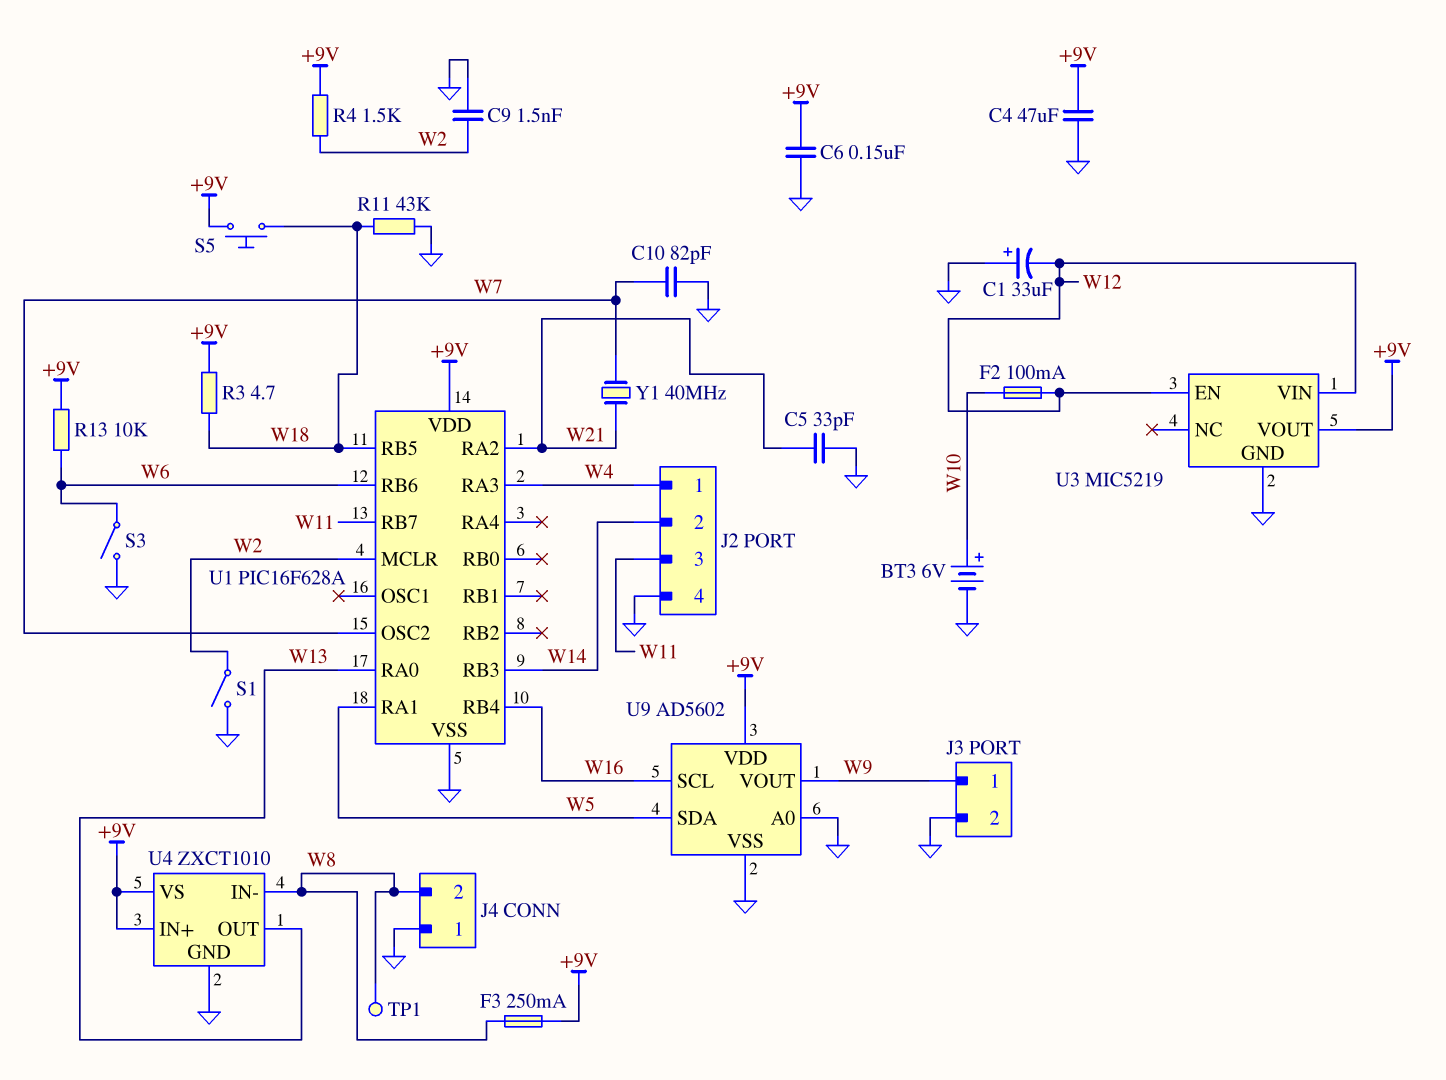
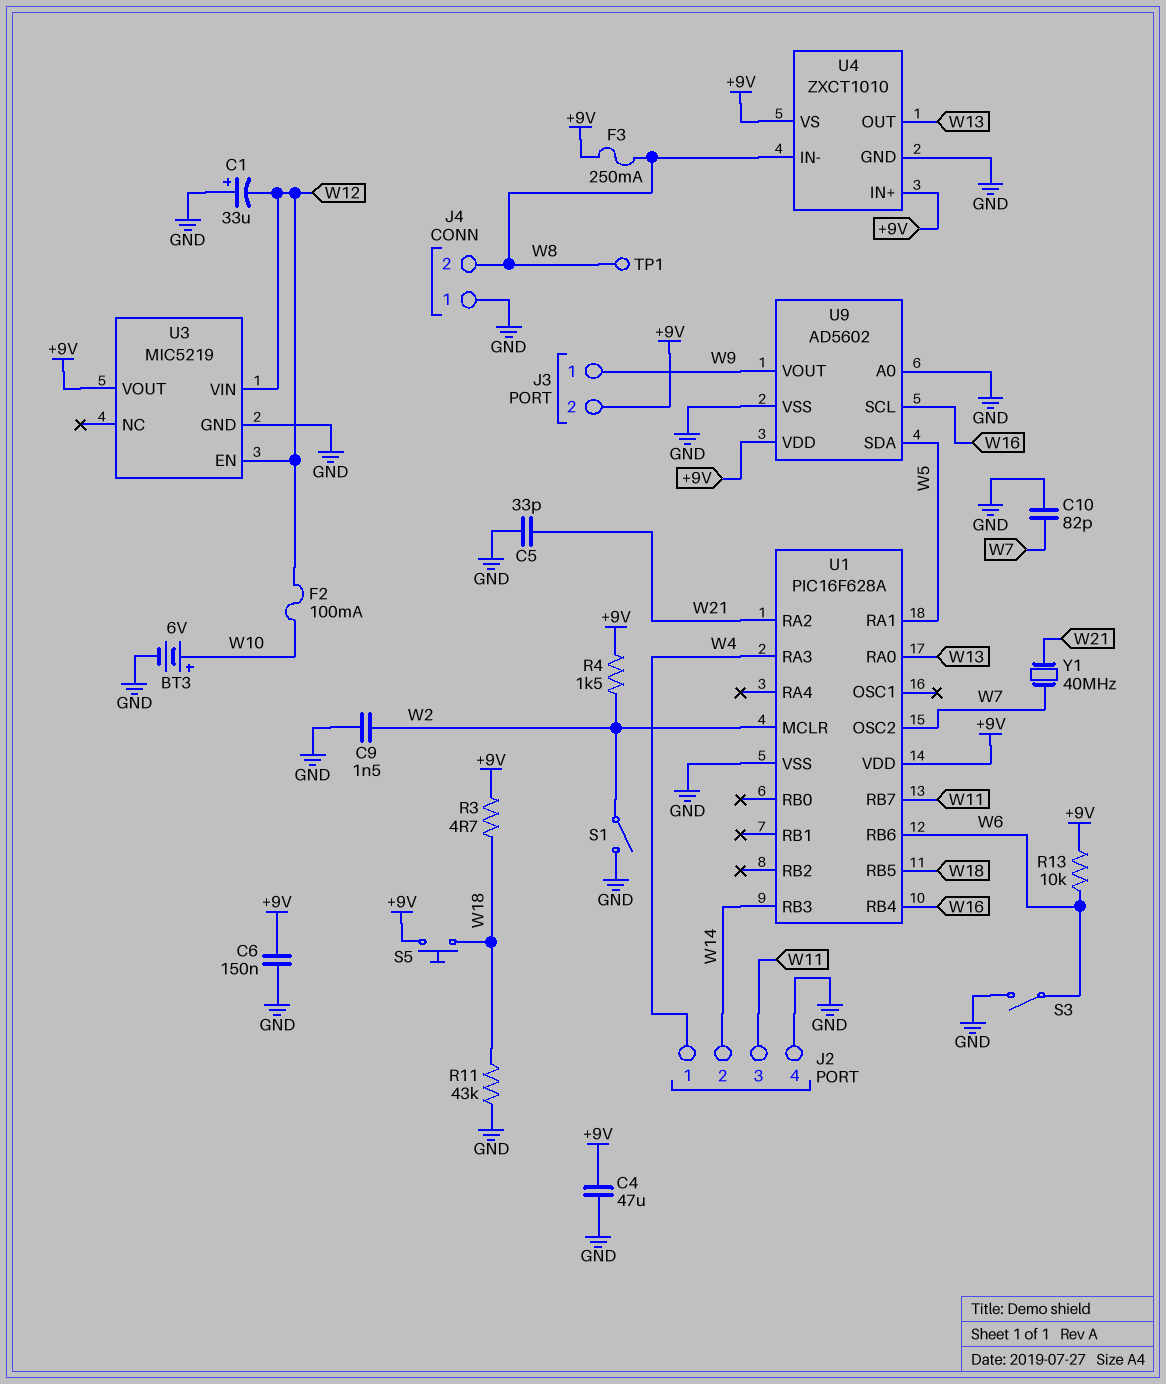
J3 pin 2: GND -> +9V

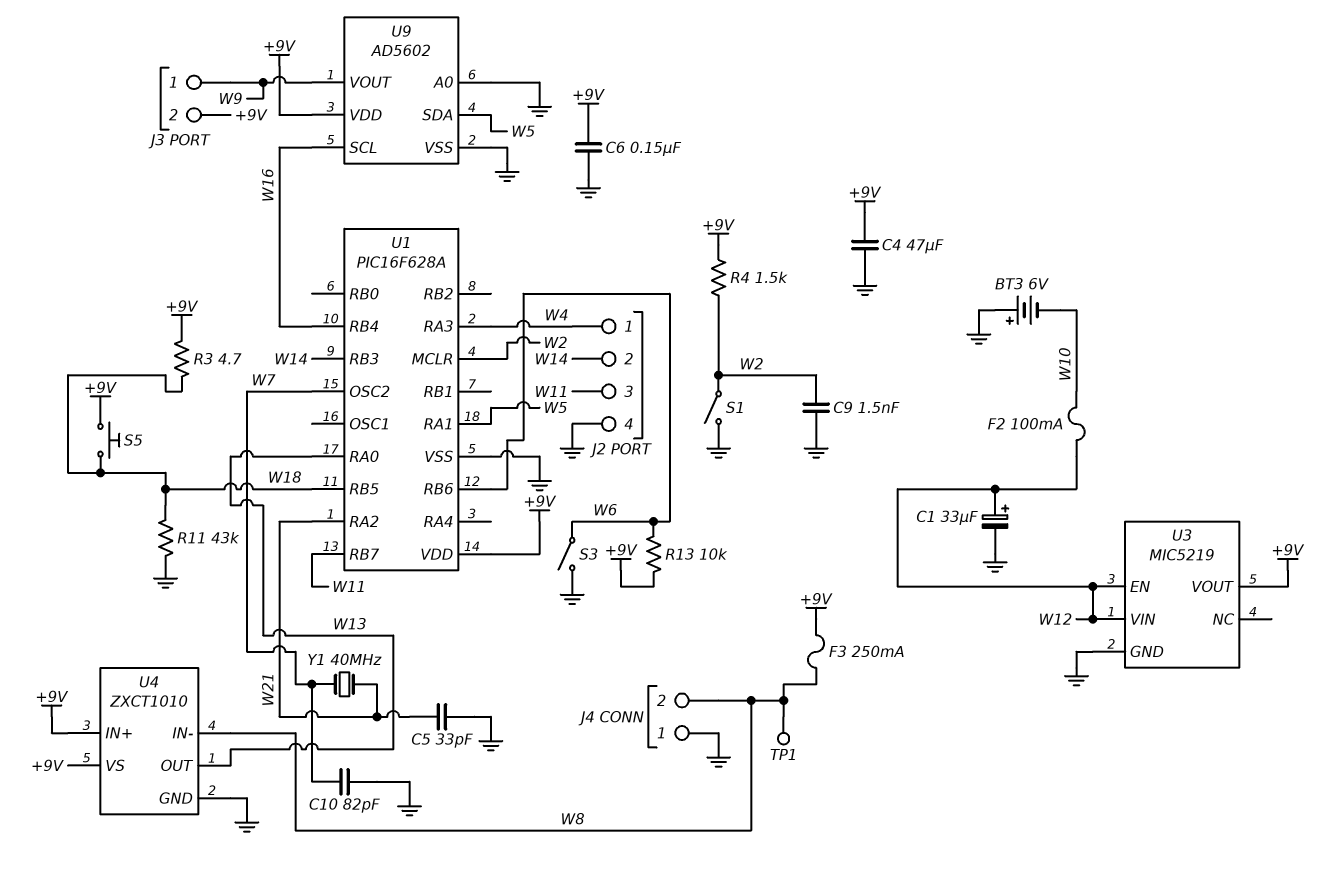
BT3: 6V (plus W10, minus GND) -> 6V (plus GND, minus W10)
C1: 33uF (plus GND, minus W12) -> 33uF (plus W12, minus GND)

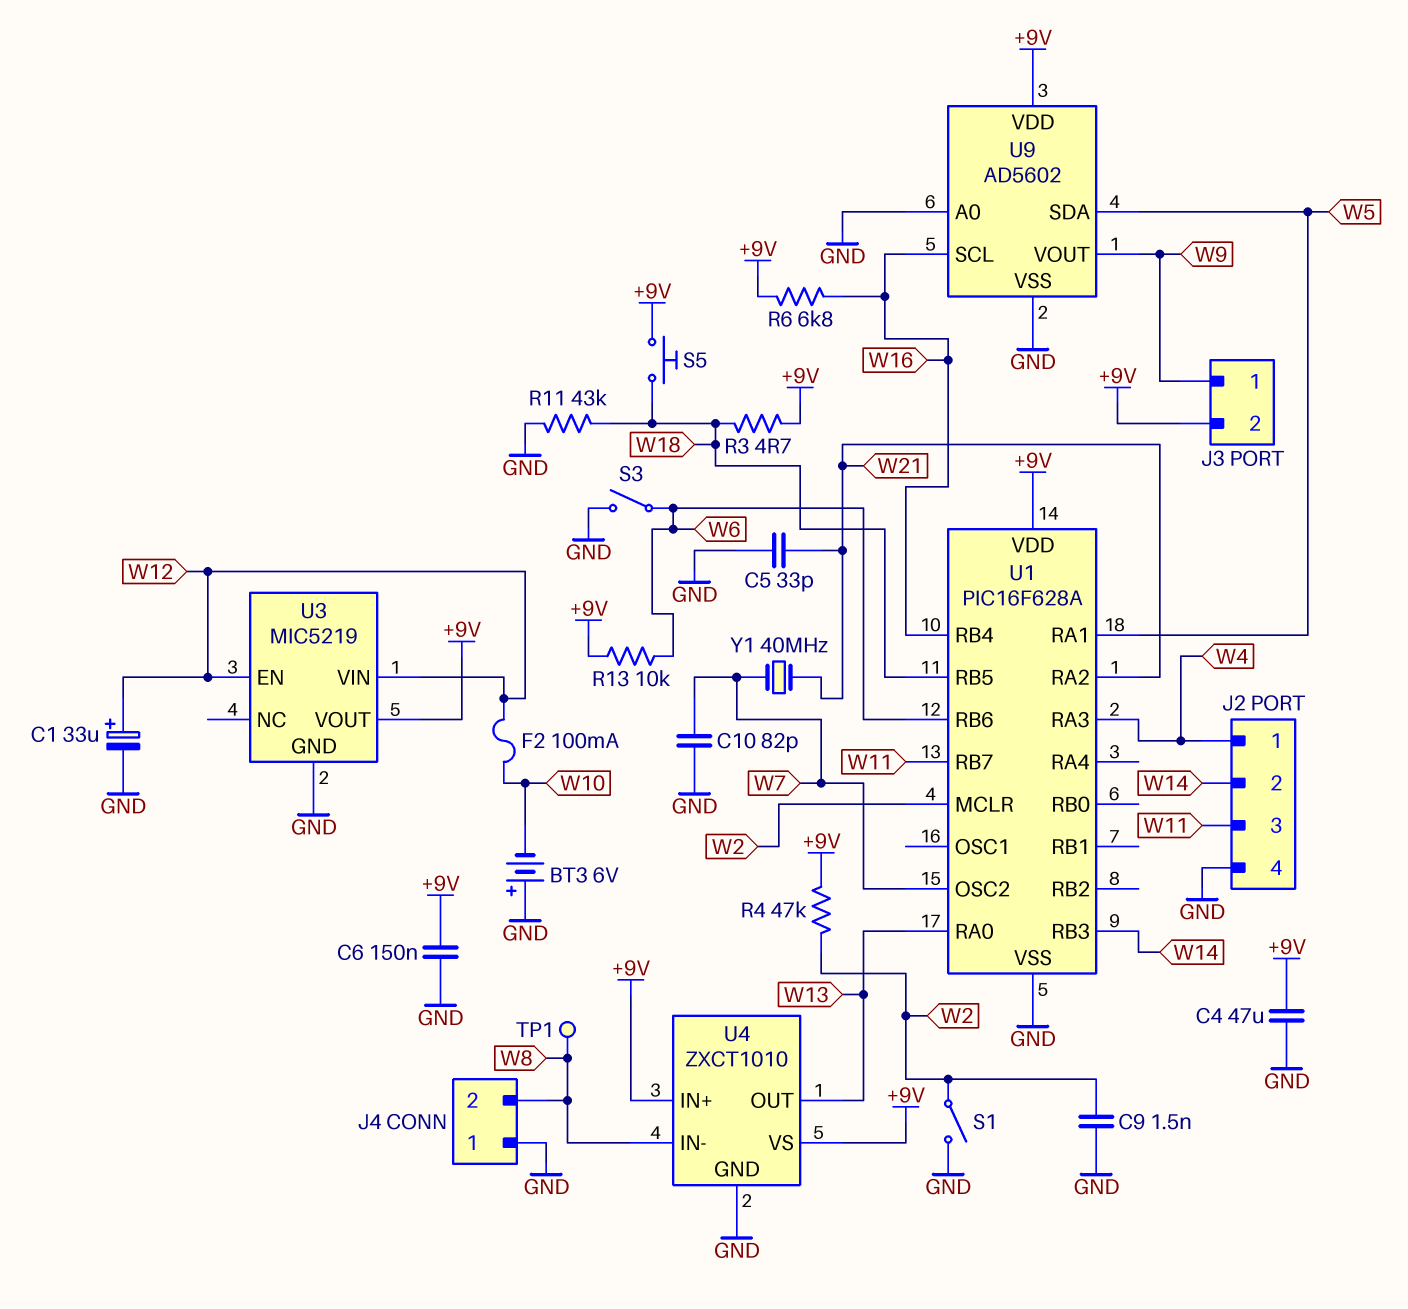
F3: 250mA (+9V, W8) -> none
R4: 1.5k (+9V, W2) -> 47k (+9V, W2)
R6: none -> 6.8k (+9V, W16)

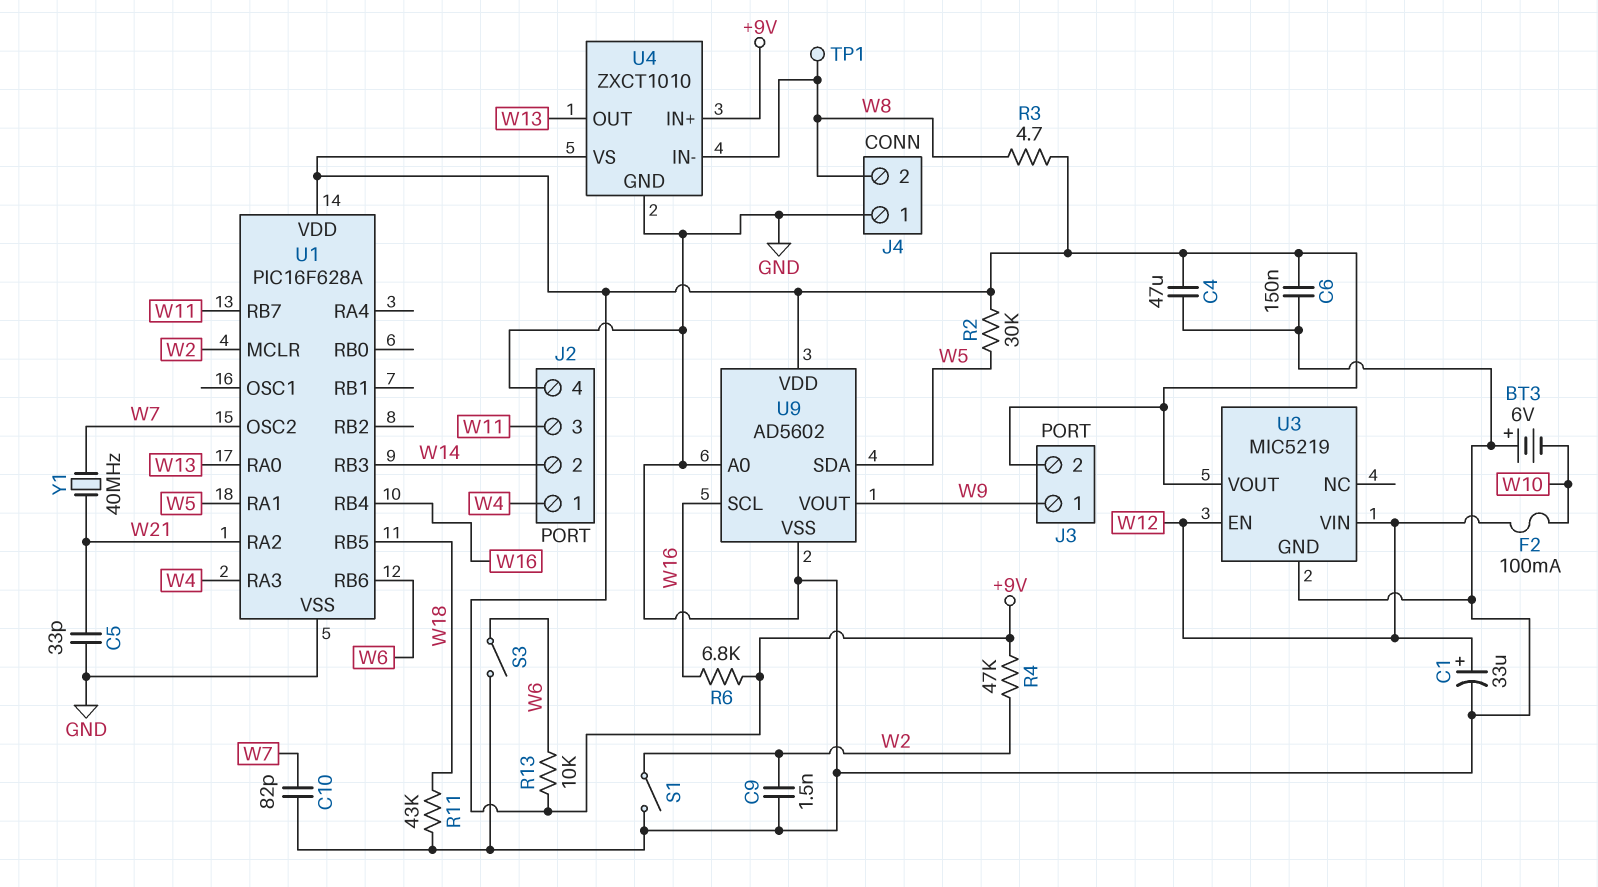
R2: none -> 30k (+9V, W5)
R3: 4.7 (+9V, W18) -> 4.7 (+9V, W8)
S5: button (+9V, W18) -> none

